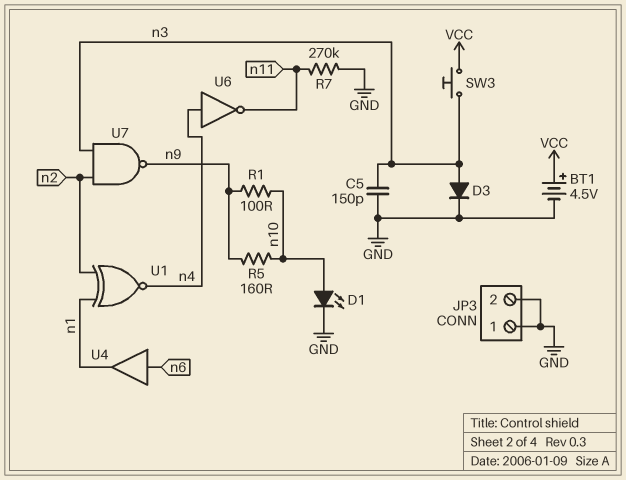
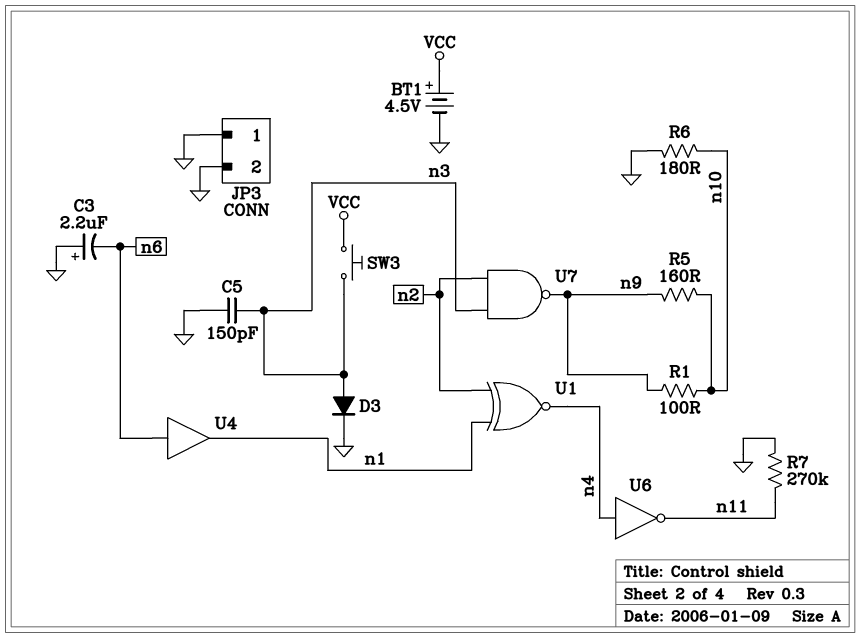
C3: none -> 2.2uF (plus GND, minus n6)
D1: LED (A n10, K GND) -> none
R6: none -> 180 (GND, n10)

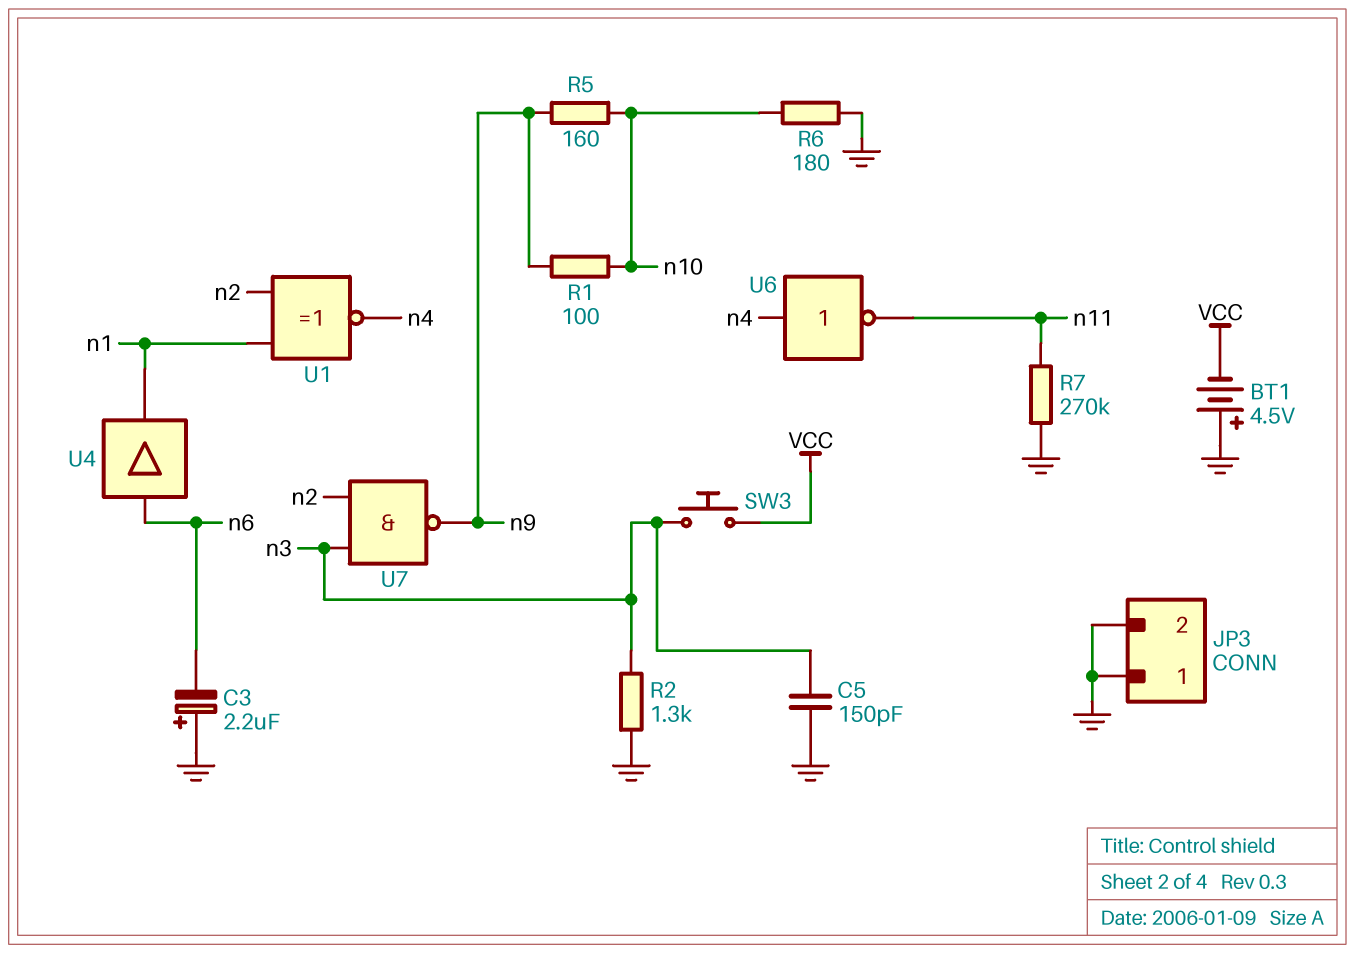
BT1: 4.5V (plus VCC, minus GND) -> 4.5V (plus GND, minus VCC)
D3: diode (A n3, K GND) -> none
R2: none -> 1.3k (GND, n3)

